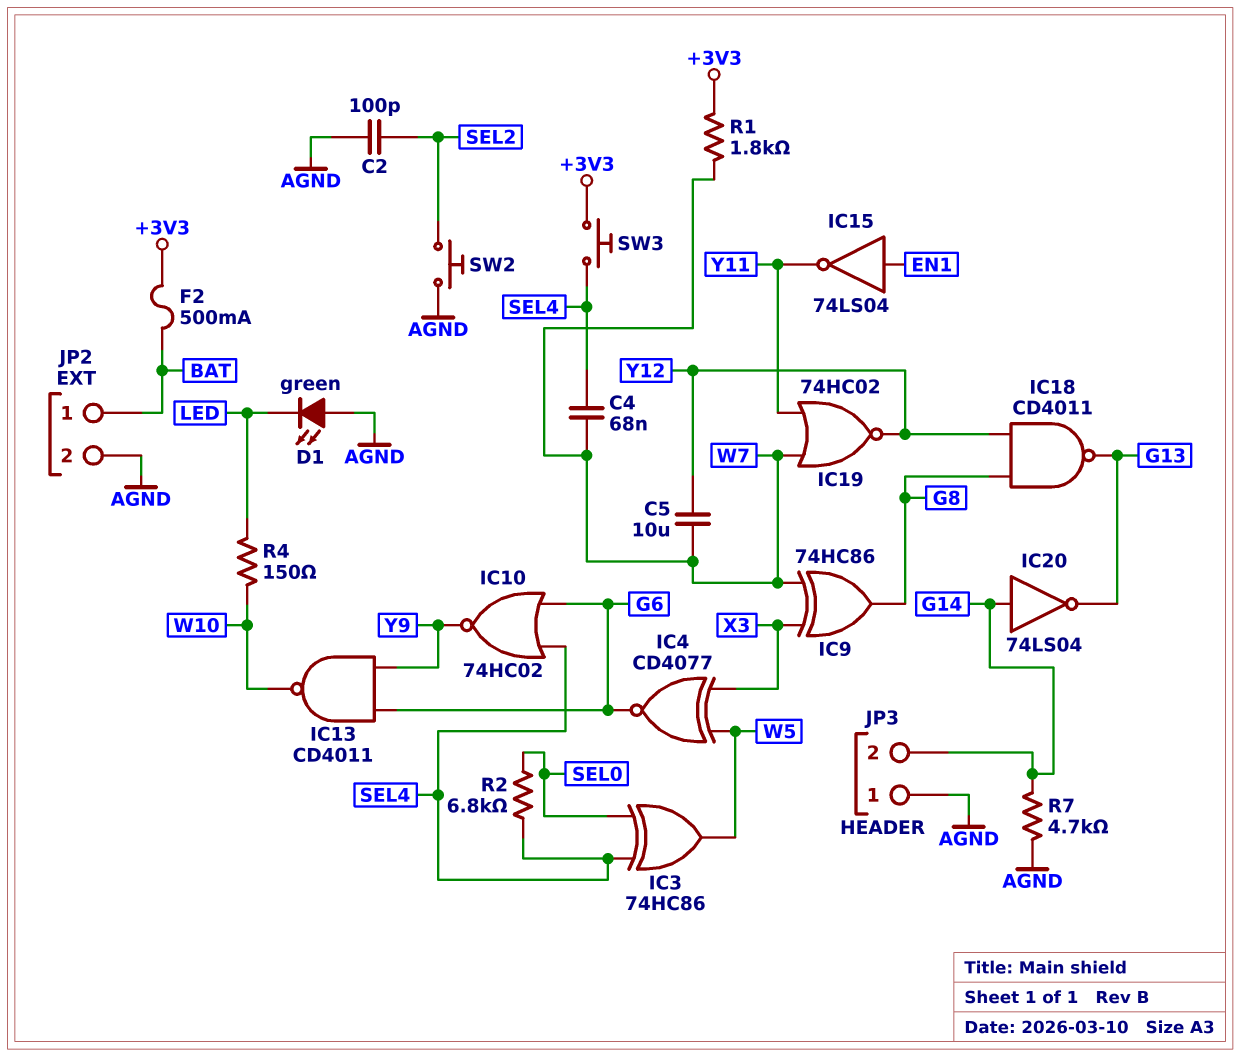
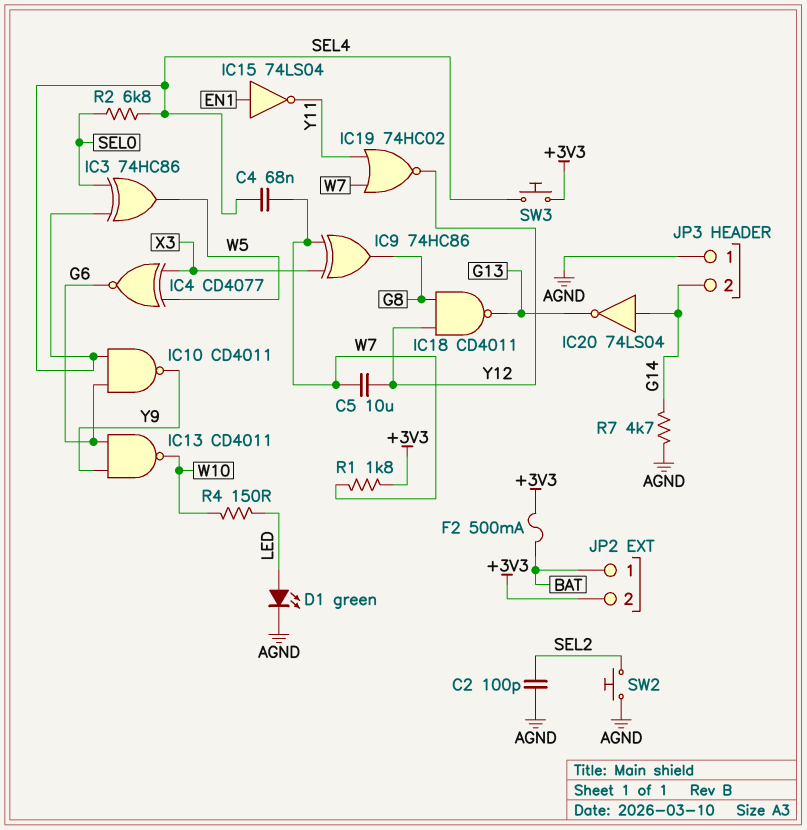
D1: LED green (A AGND, K LED) -> LED green (A LED, K AGND)
IC10: NOR 74HC02 (in G6, in SEL4, out Y9) -> NAND CD4011 (in G6, in SEL4, out Y9)
JP2 pin 2: AGND -> +3V3

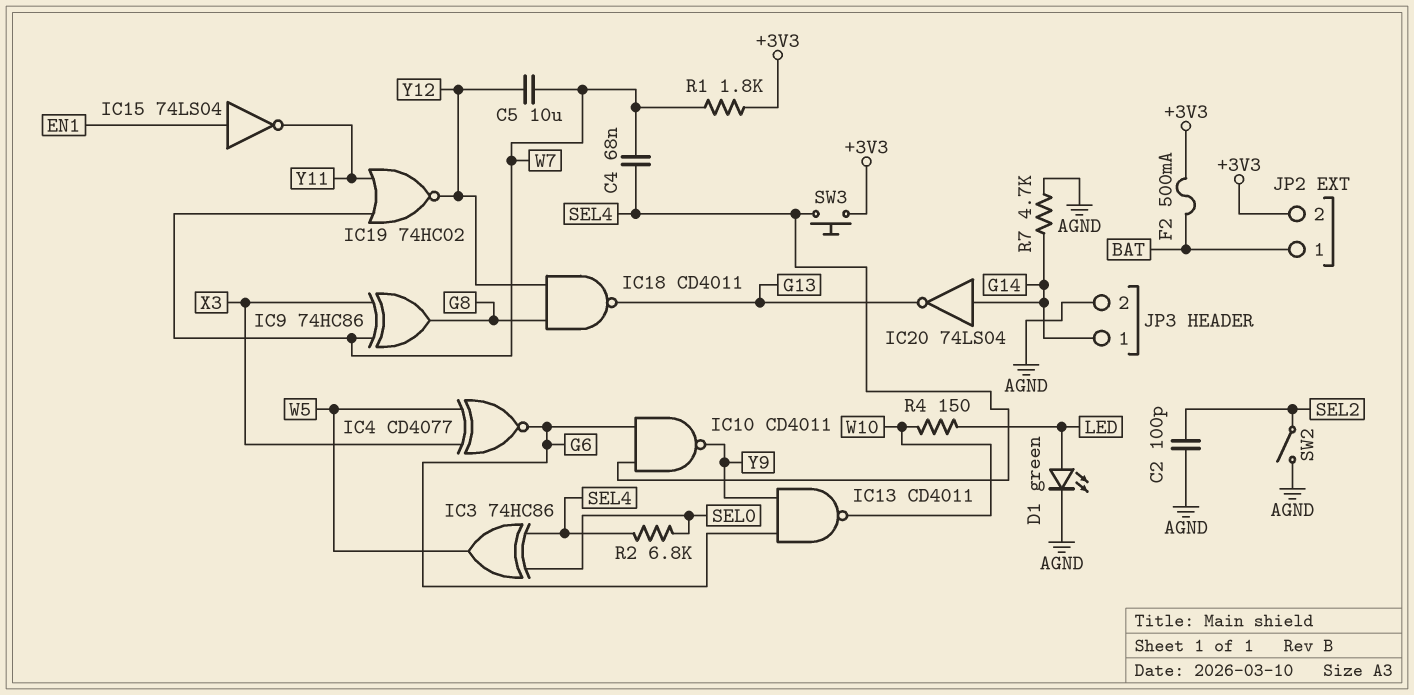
JP3 pin 1: AGND -> G14
JP3 pin 2: G14 -> AGND
SW2: button (AGND, SEL2) -> switch (AGND, SEL2)

